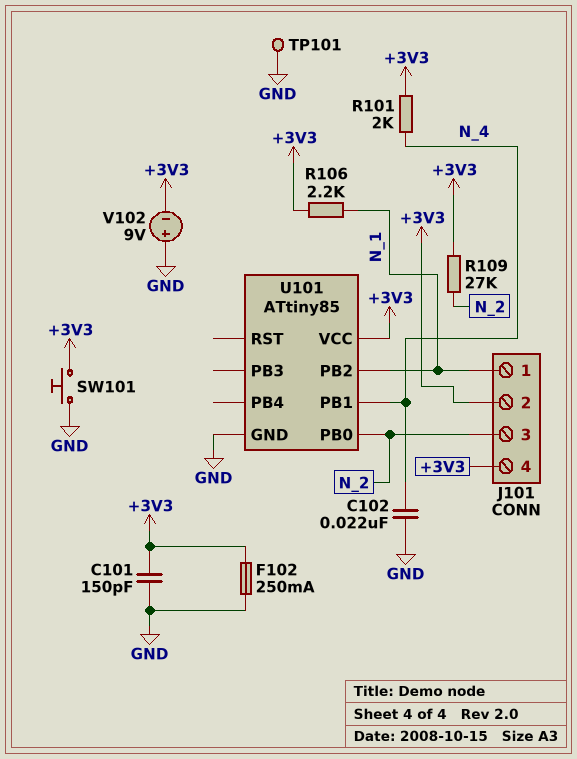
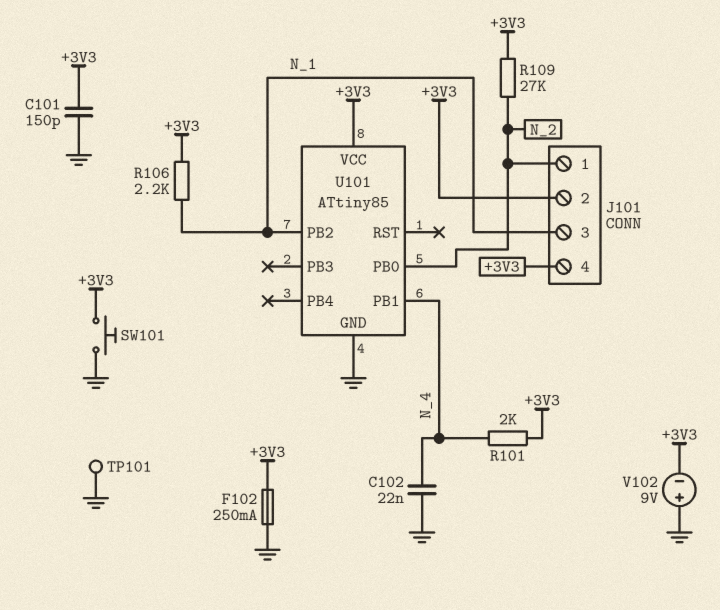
J101 pin 1: N_1 -> N_2
J101 pin 3: N_2 -> N_1

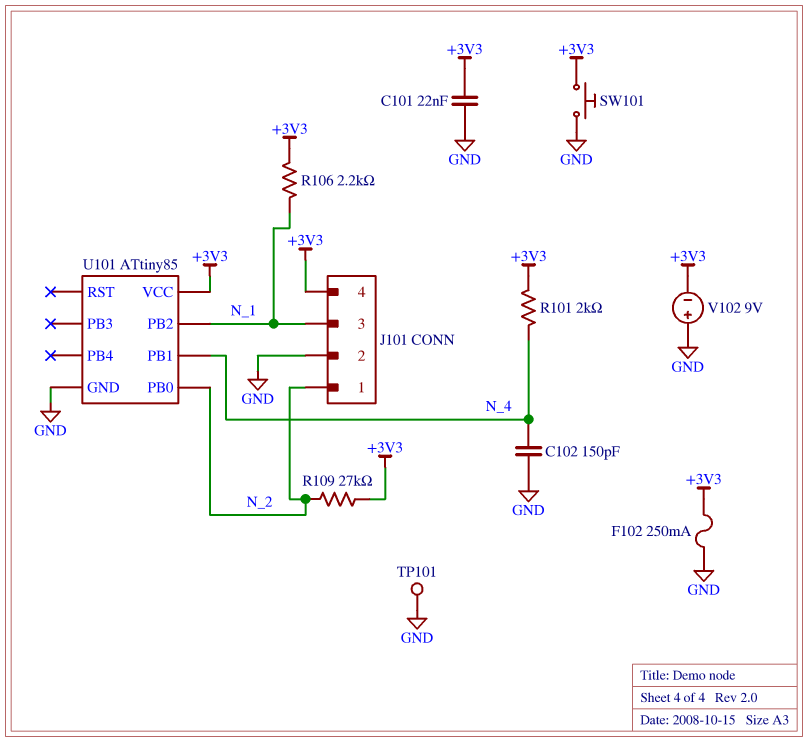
C101: 150pF (+3V3, GND) -> 22nF (+3V3, GND)
C102: 22nF (GND, N_4) -> 150pF (GND, N_4)
J101 pin 2: +3V3 -> GND

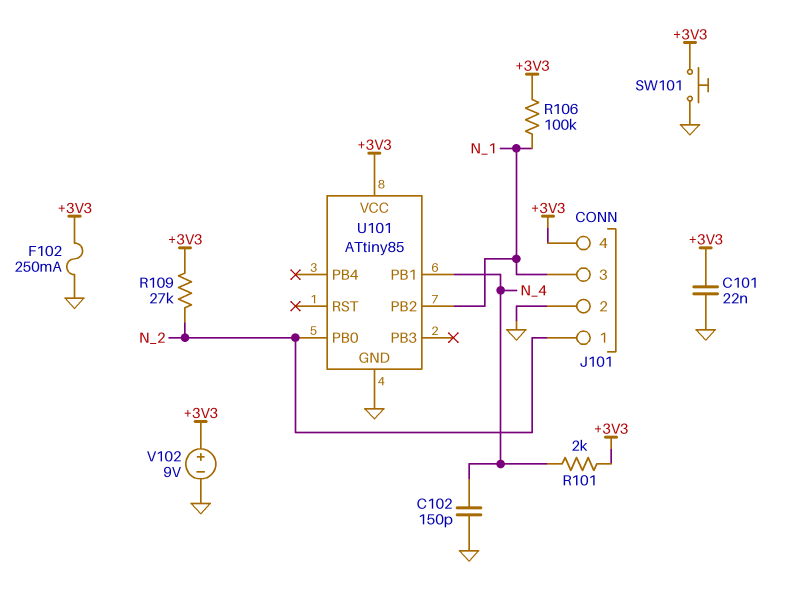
R106: 2.2k (+3V3, N_1) -> 100k (+3V3, N_1)
TP101: test point (GND) -> none
V102: 9V (plus GND, minus +3V3) -> 9V (plus +3V3, minus GND)

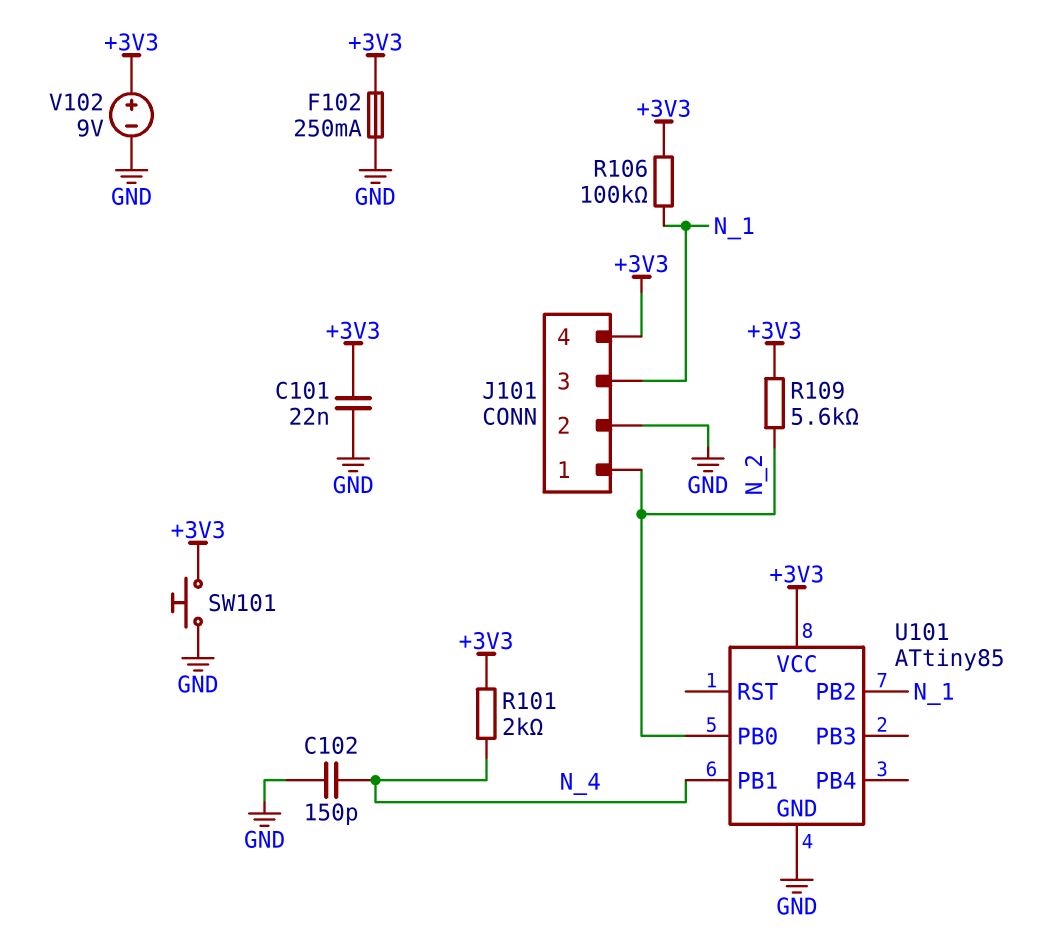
R109: 27k (+3V3, N_2) -> 5.6k (+3V3, N_2)

